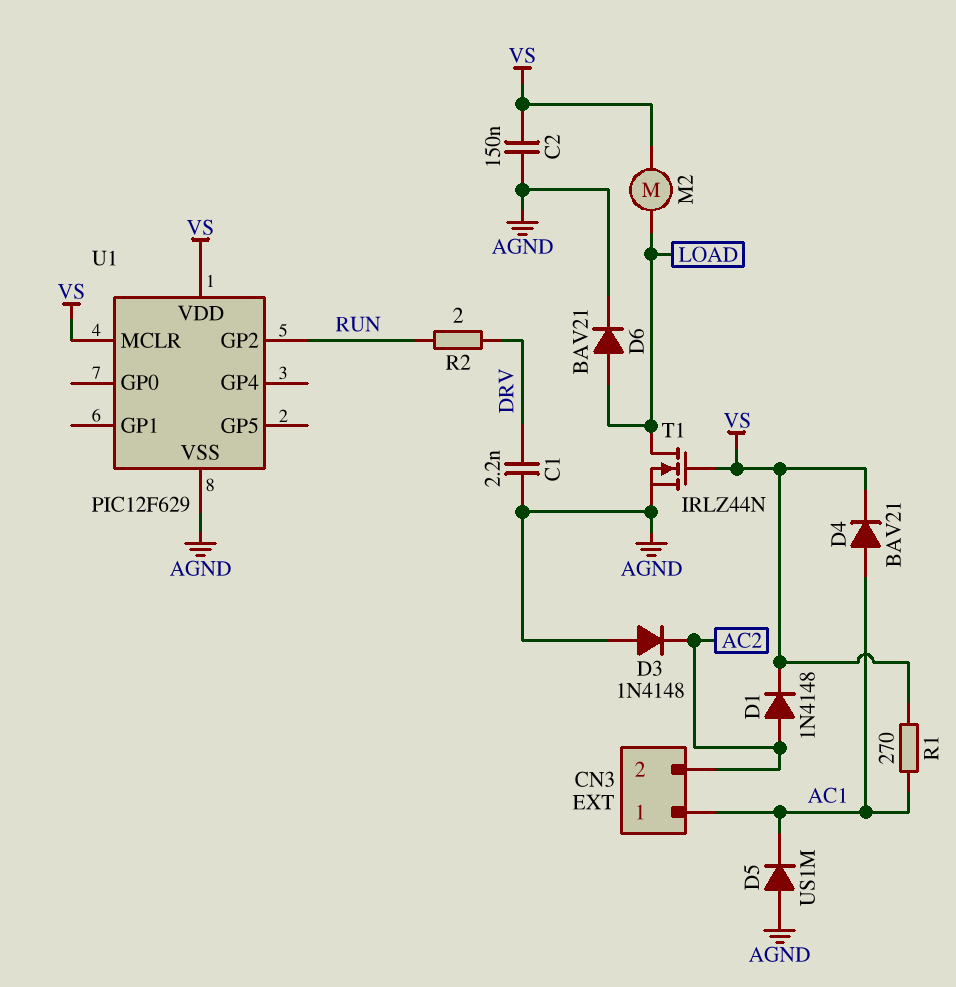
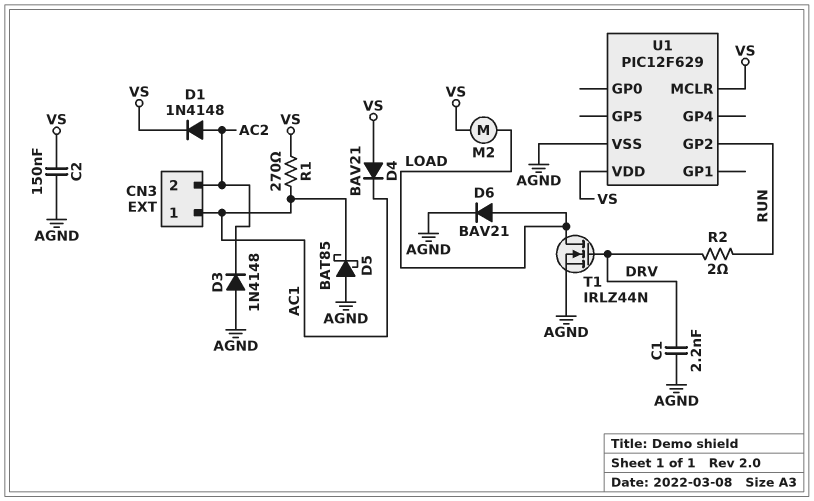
D4: diode BAV21 (A AC1, K VS) -> diode BAV21 (A VS, K AC1)
D5: diode US1M (A AGND, K AC1) -> schottky BAT85 (A AGND, K AC1)
T1: NMOS IRLZ44N (G VS, D LOAD, S AGND) -> NMOS IRLZ44N (G DRV, D LOAD, S AGND)

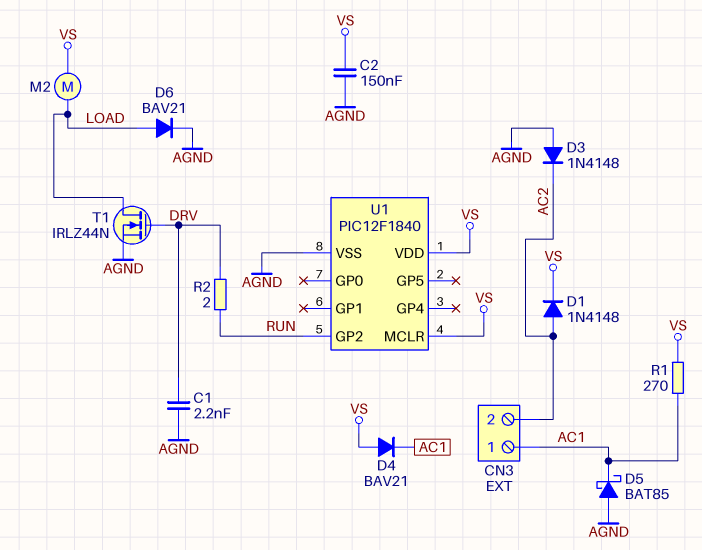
U1: PIC12F629 -> PIC12F1840

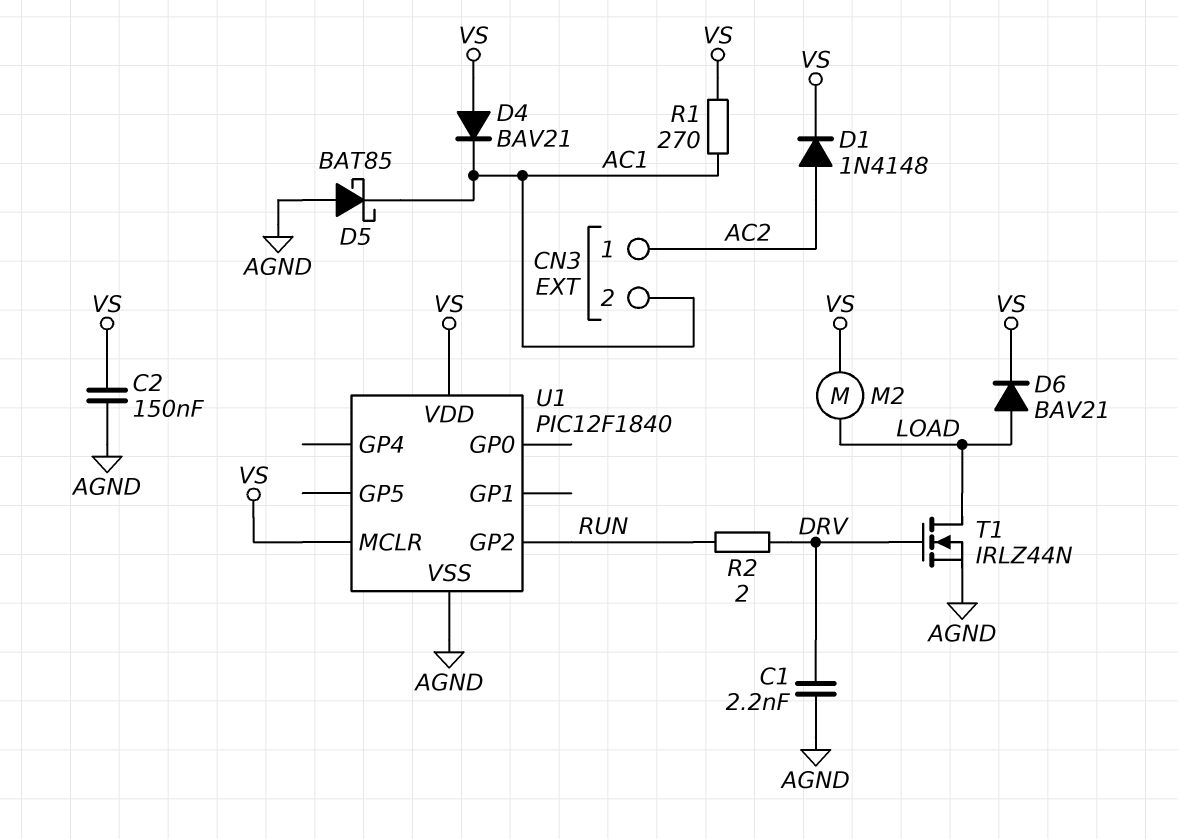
CN3 pin 1: AC1 -> AC2
CN3 pin 2: AC2 -> AC1
D3: diode 1N4148 (A AGND, K AC2) -> none
D6: diode BAV21 (A LOAD, K AGND) -> diode BAV21 (A LOAD, K VS)

